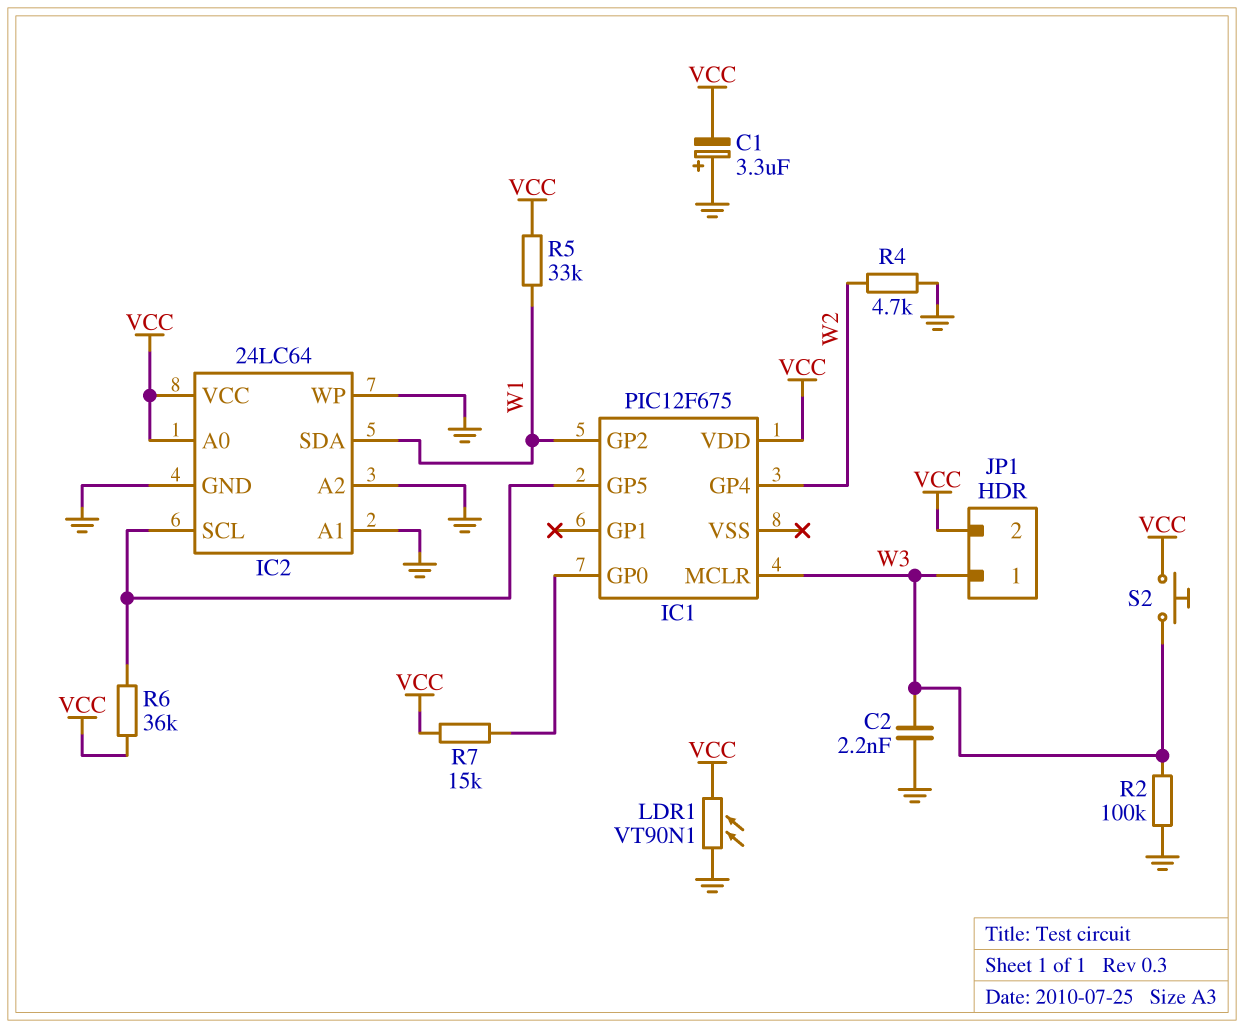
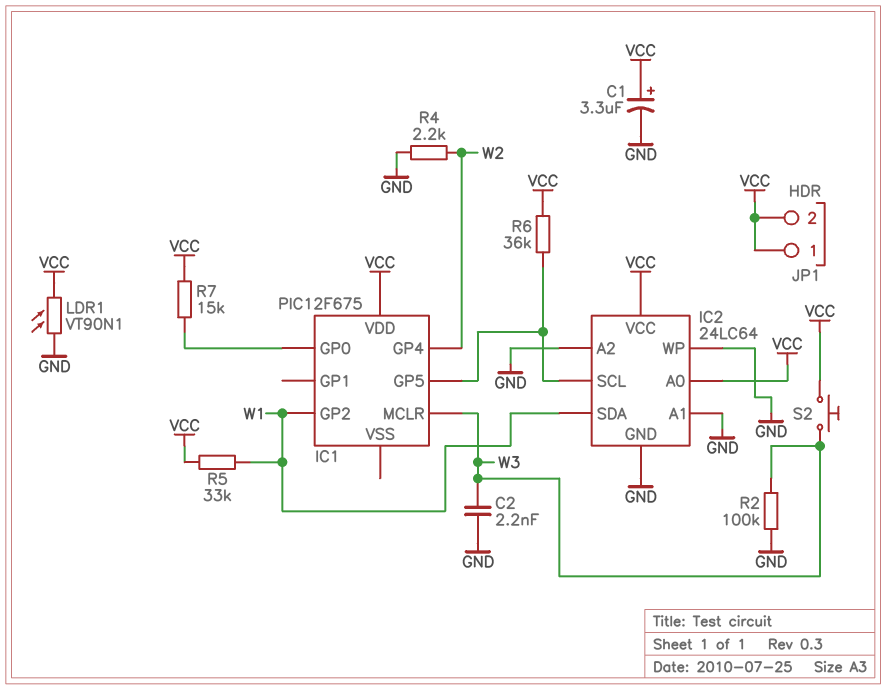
C1: 3.3uF (plus GND, minus VCC) -> 3.3uF (plus VCC, minus GND)
JP1 pin 1: W3 -> VCC
R4: 4.7k (GND, W2) -> 2.2k (GND, W2)

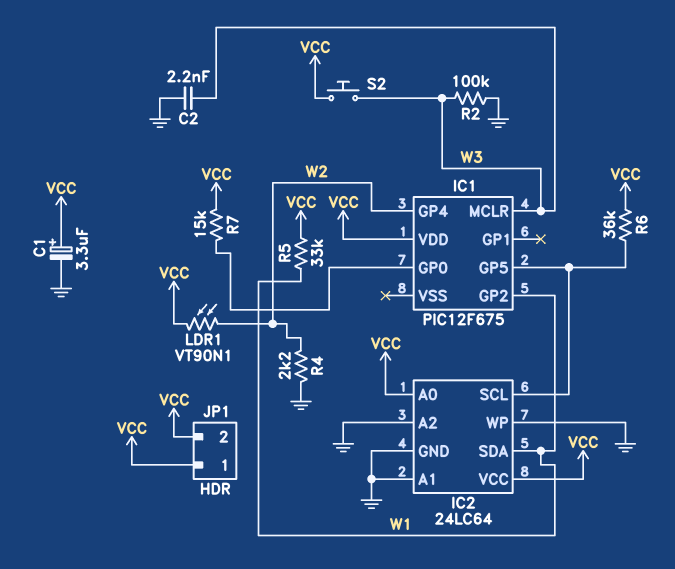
LDR1: VT90N1 (GND, VCC) -> VT90N1 (VCC, W2)

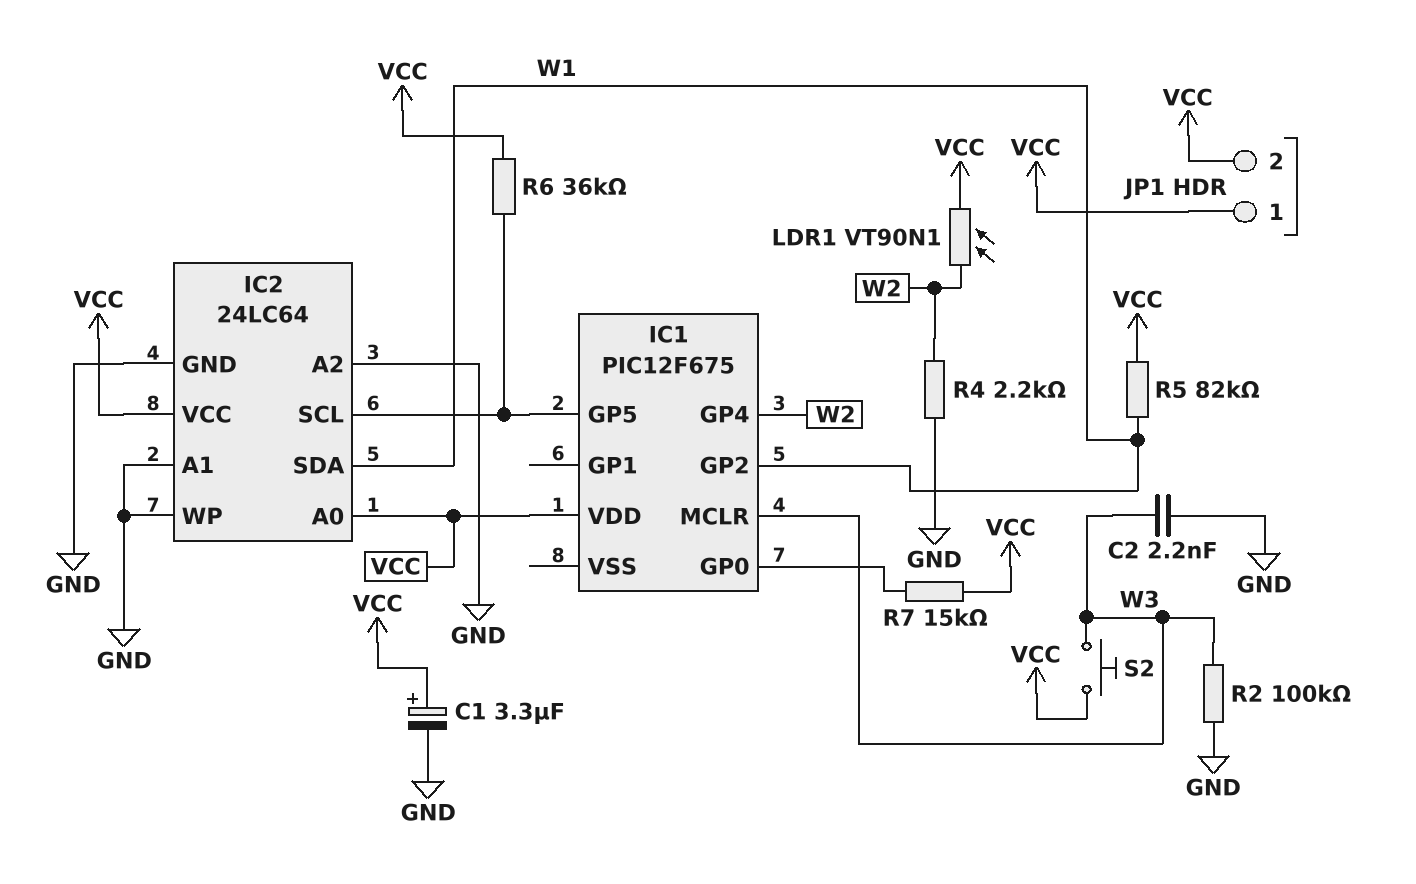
R5: 33k (VCC, W1) -> 82k (VCC, W1)

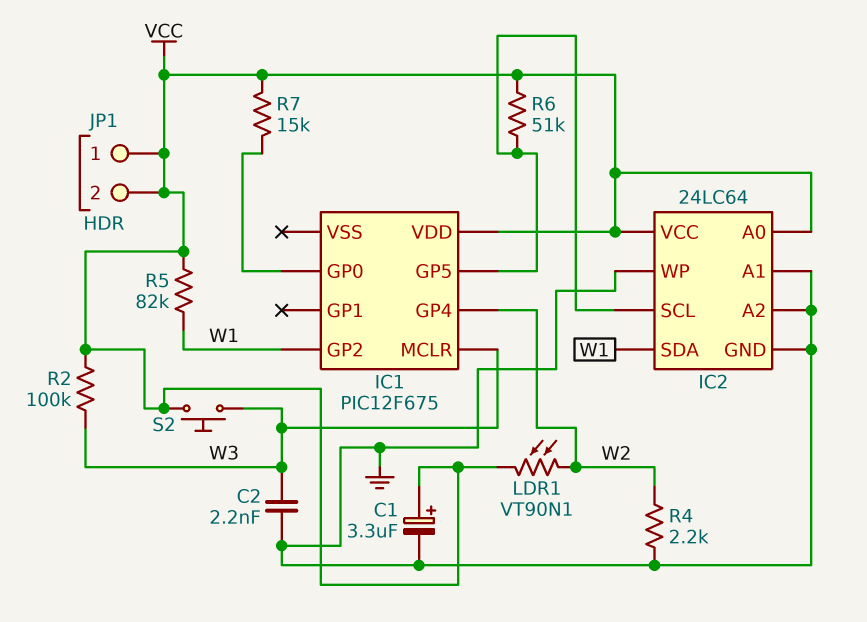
R2: 100k (GND, W3) -> 100k (VCC, W3)
R6: 36k (IC1/GP5, VCC) -> 51k (IC1/GP5, VCC)

